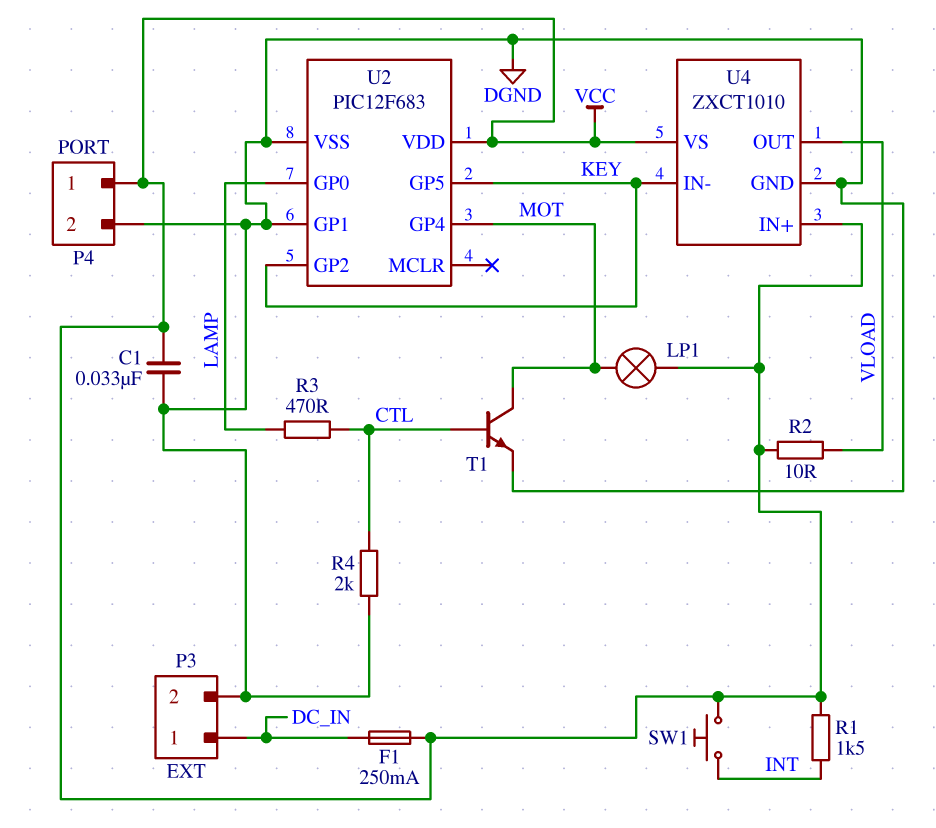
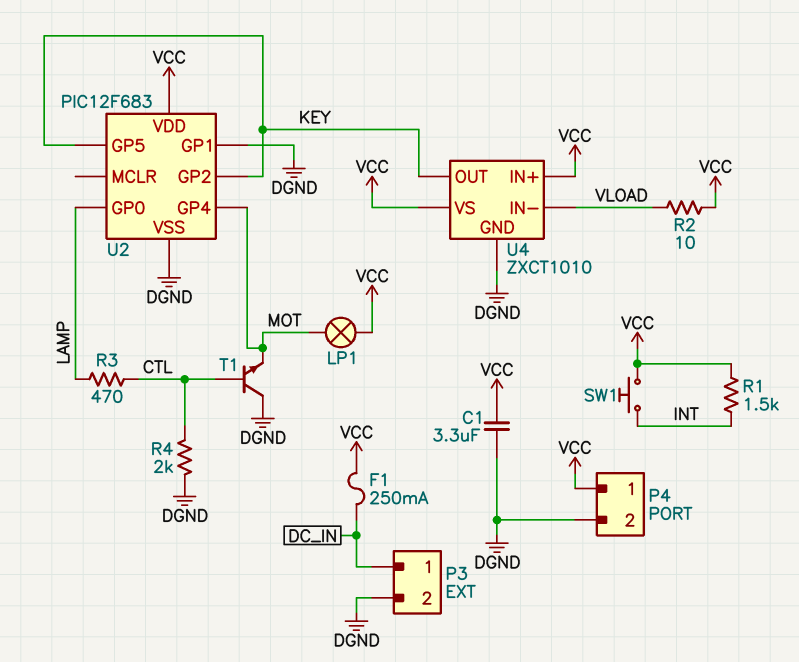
C1: 33nF (DGND, VCC) -> 3.3uF (DGND, VCC)
T1: NPN (B CTL, C MOT, E DGND) -> NPN (B CTL, C DGND, E MOT)
U4 pin IN-: KEY -> VLOAD
U4 pin OUT: VLOAD -> KEY

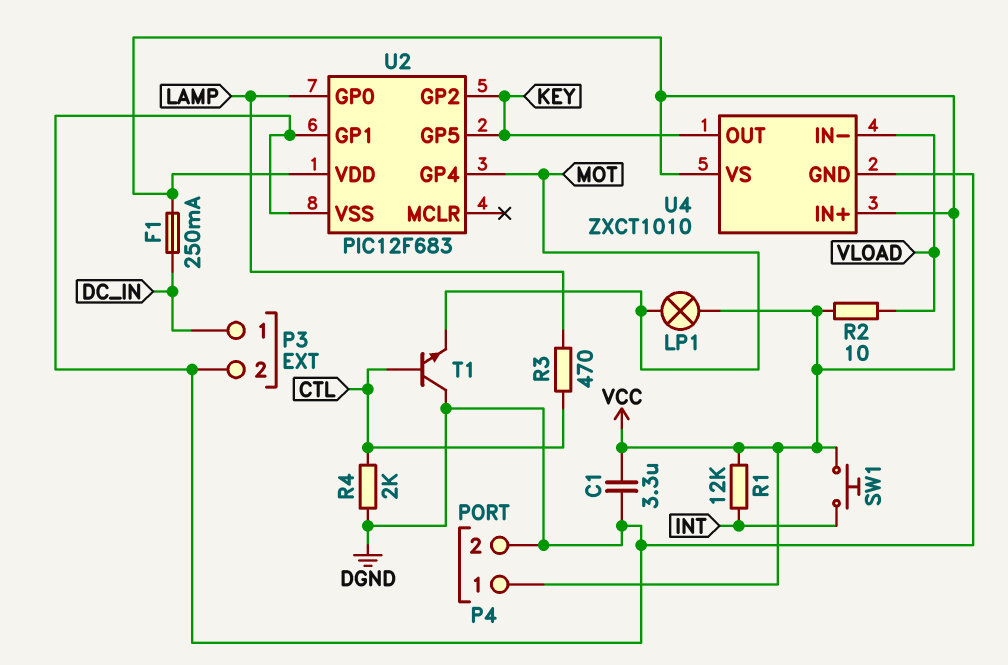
R1: 1.5k (INT, VCC) -> 12k (INT, VCC)

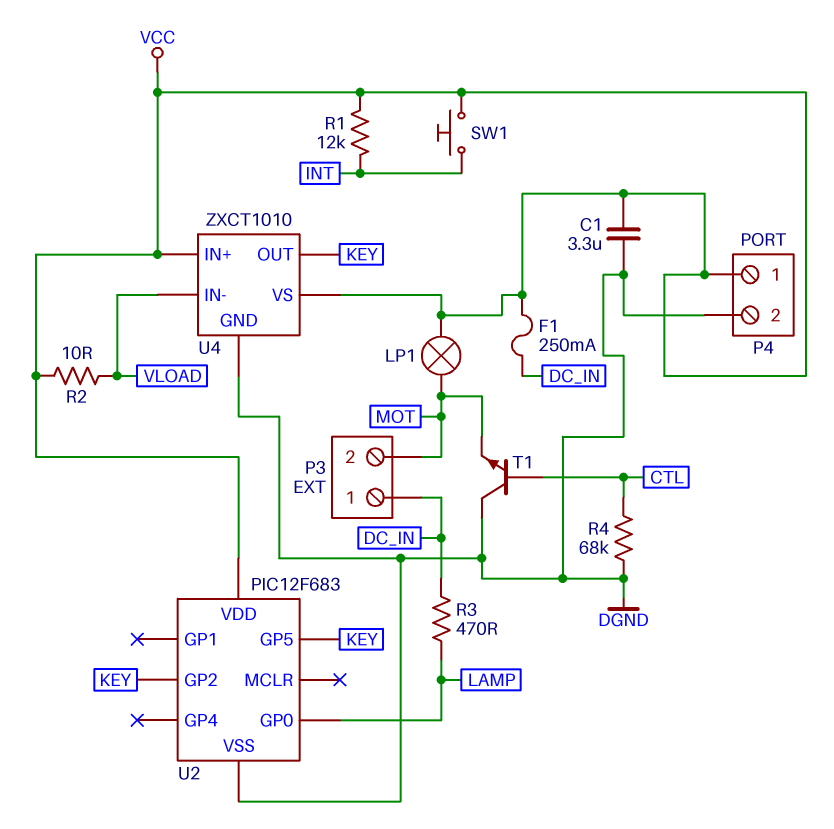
P3 pin 2: DGND -> MOT
R3: 470 (CTL, LAMP) -> 470 (DC_IN, LAMP)
R4: 2k (CTL, DGND) -> 68k (CTL, DGND)
U2 pin GP1: DGND -> none
U2 pin GP4: MOT -> none

